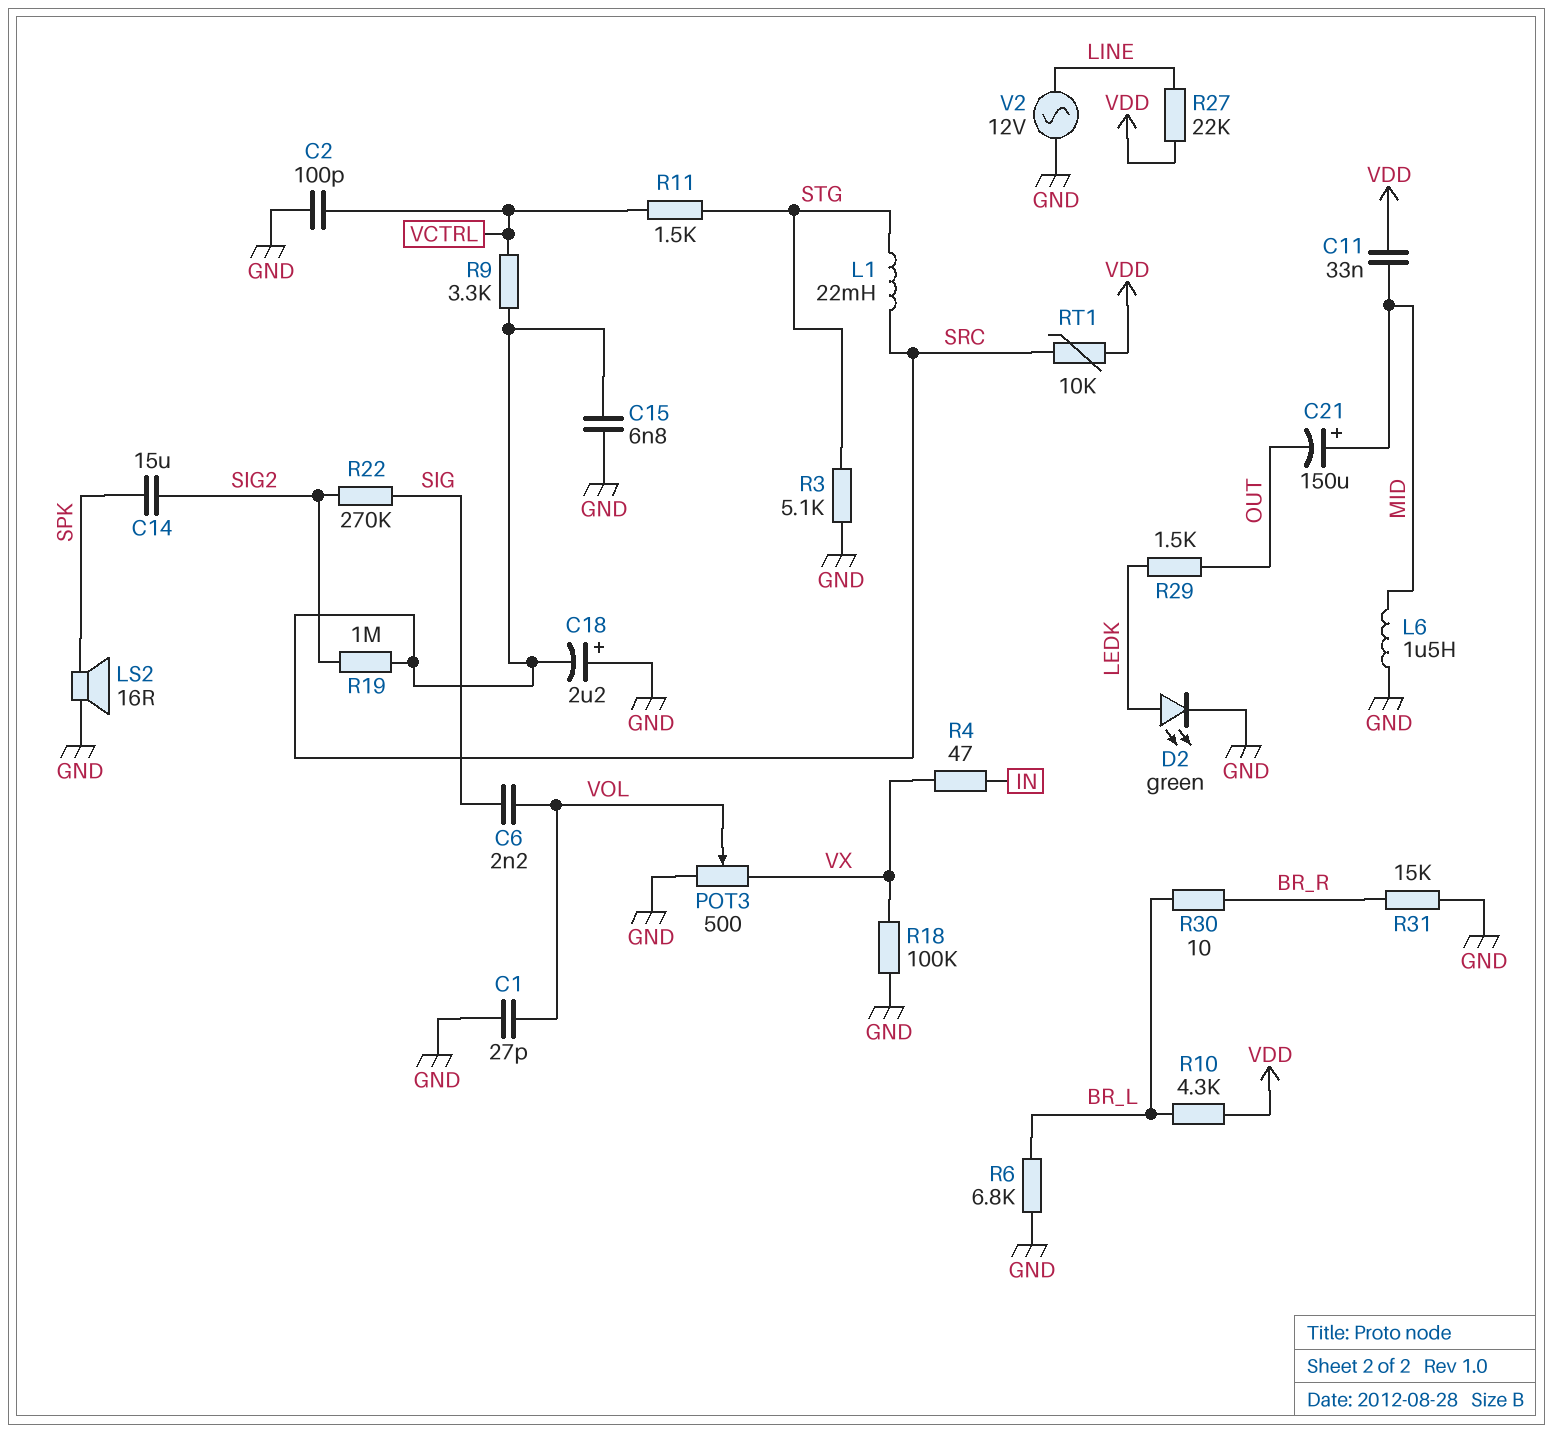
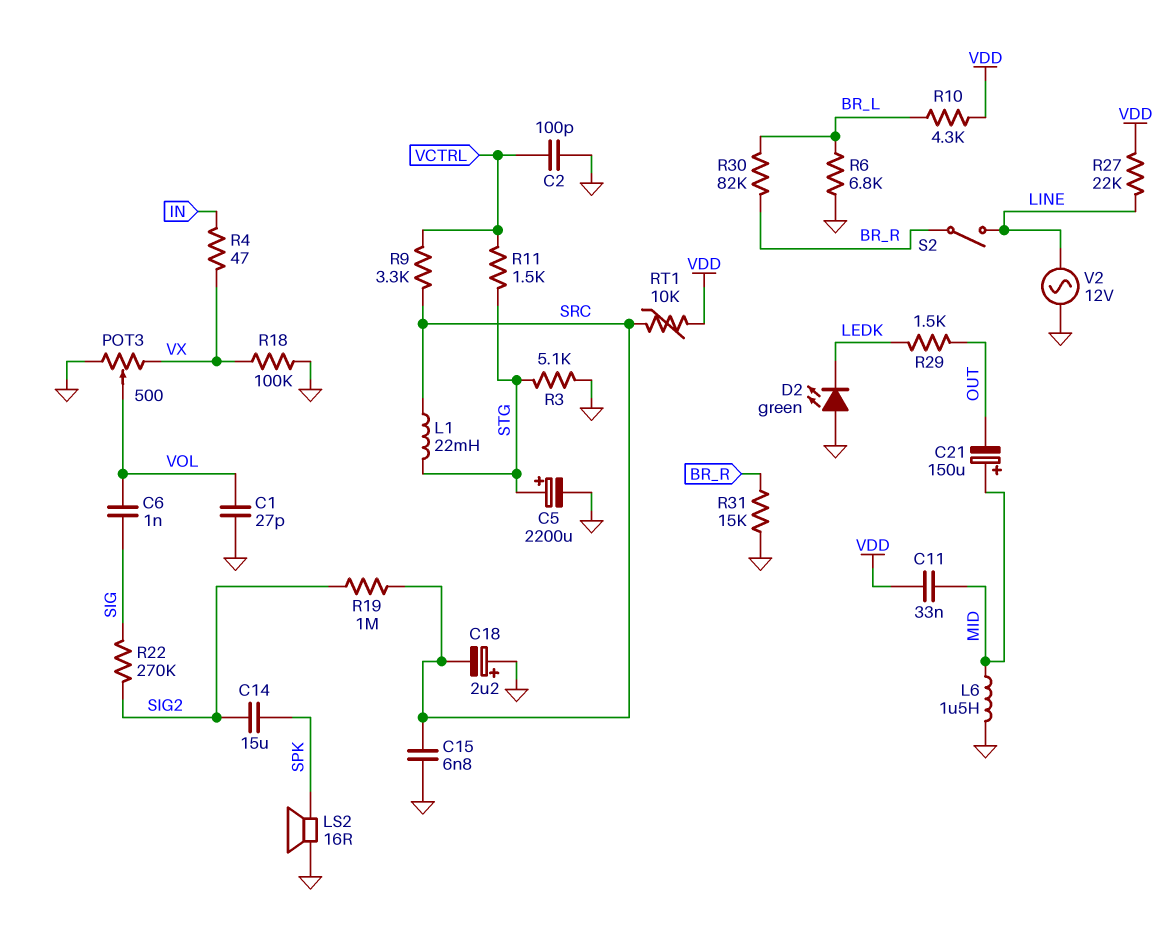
C5: none -> 2200uF (plus STG, minus GND)
C6: 2.2nF (SIG, VOL) -> 1nF (SIG, VOL)
D2: LED green (A LEDK, K GND) -> LED green (A GND, K LEDK)
R30: 10 (BR_L, BR_R) -> 82k (BR_L, BR_R)
S2: none -> switch (BR_R, LINE)

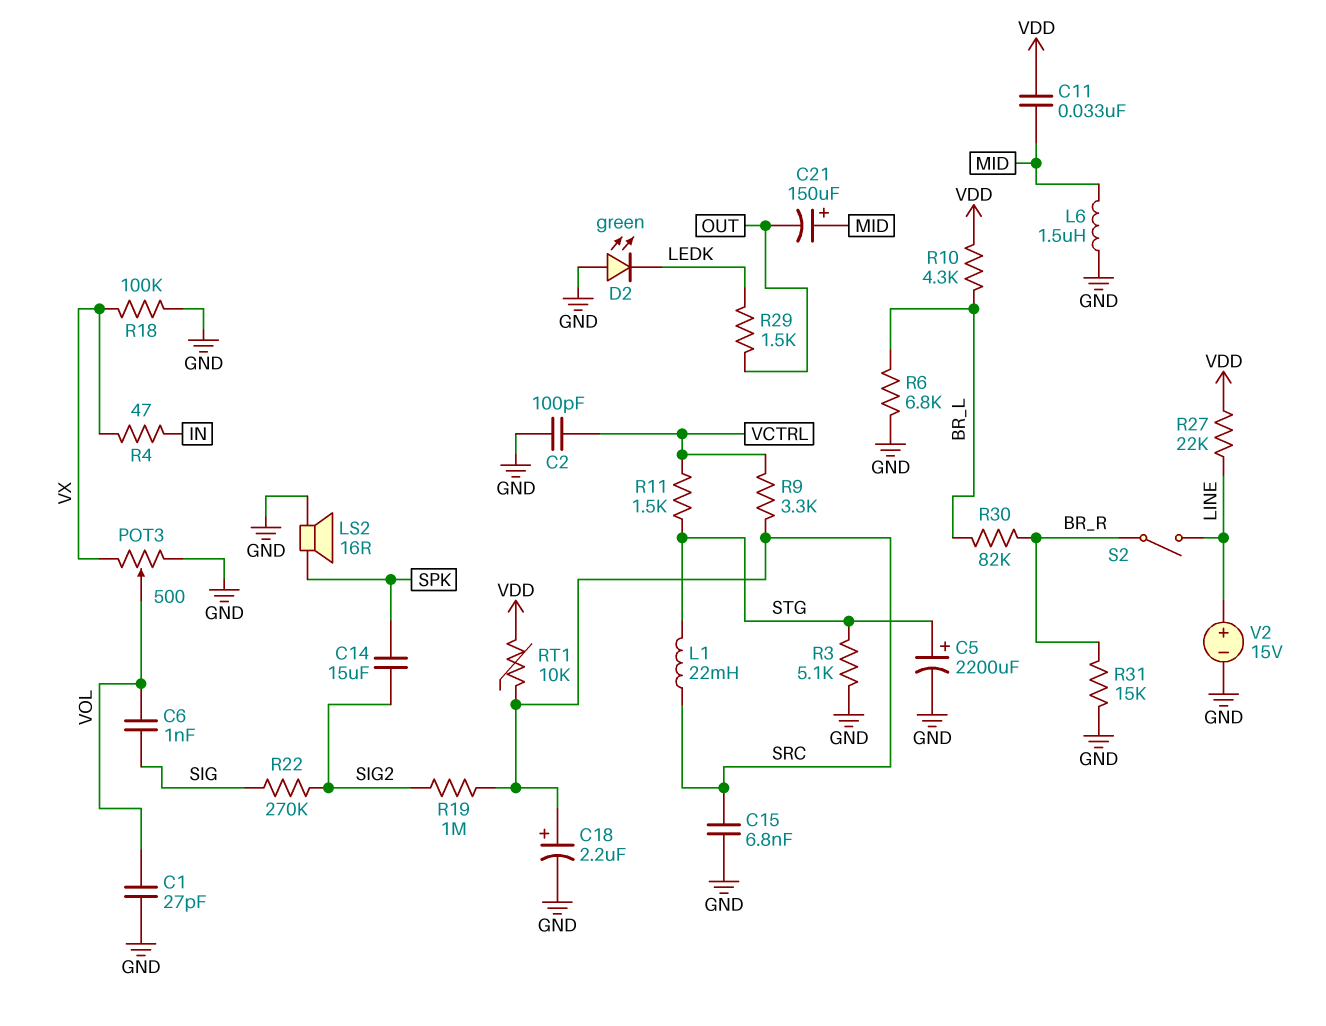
C18: 2.2uF (plus GND, minus SRC) -> 2.2uF (plus SRC, minus GND)
V2: AC 12V (GND, LINE) -> 15V (plus LINE, minus GND)

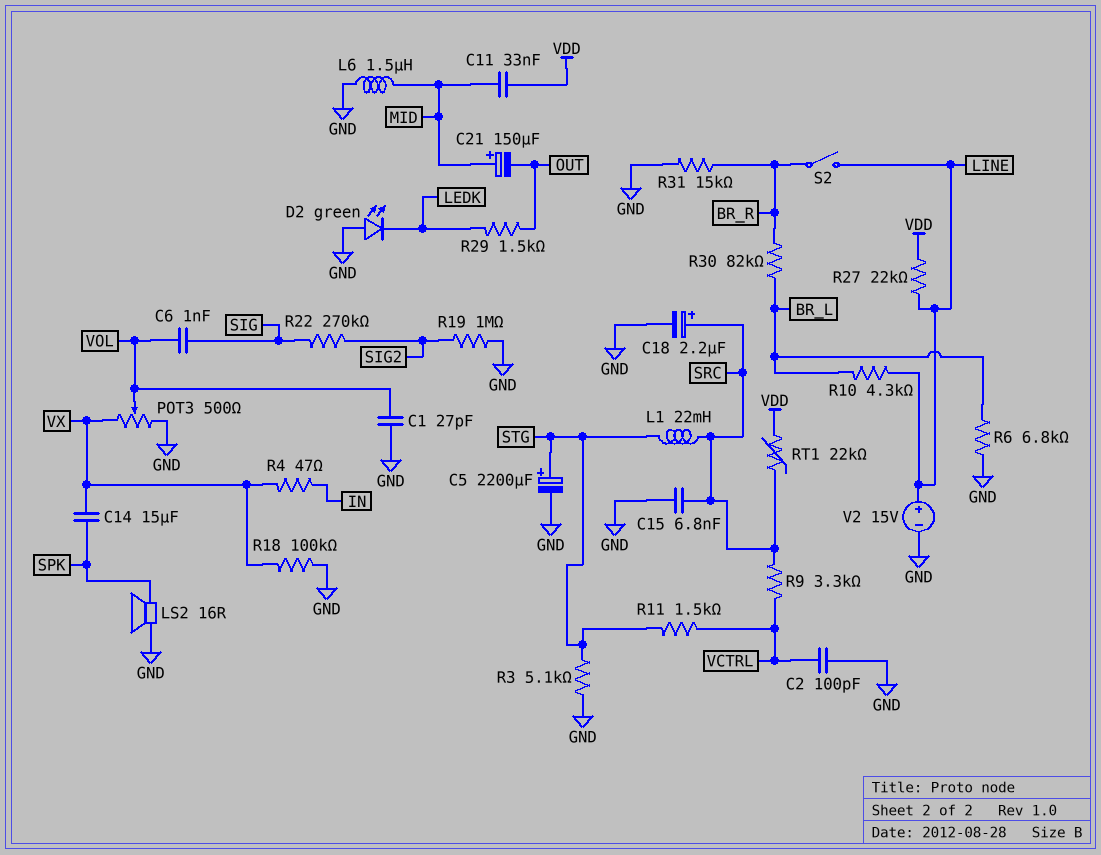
C14: 15uF (SIG2, SPK) -> 15uF (SPK, VX)
R10: 4.3k (BR_L, VDD) -> 4.3k (BR_L, LINE)
R19: 1M (SIG2, SRC) -> 1M (GND, SIG2)
RT1: 10k (SRC, VDD) -> 22k (SRC, VDD)

